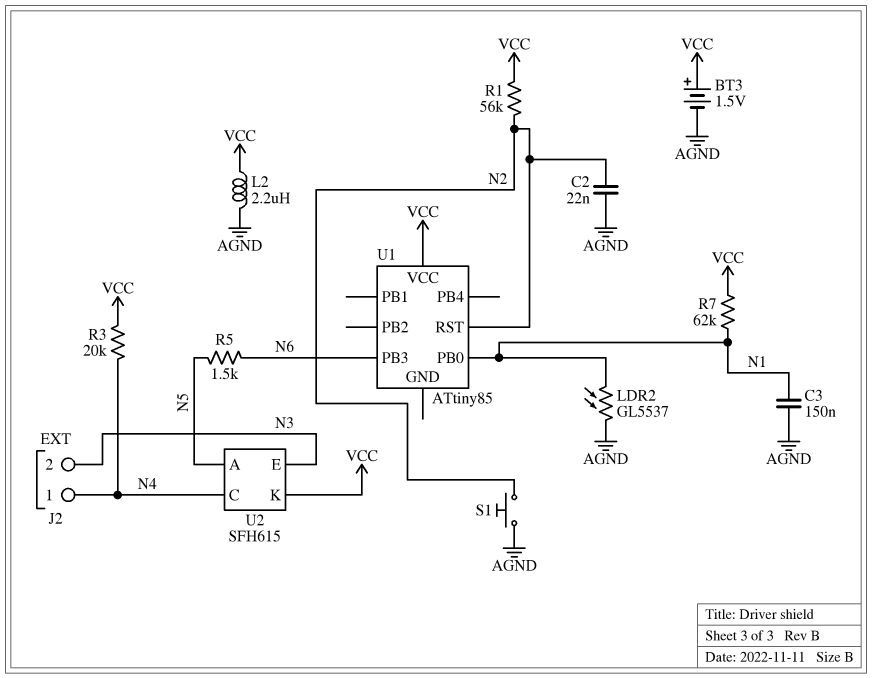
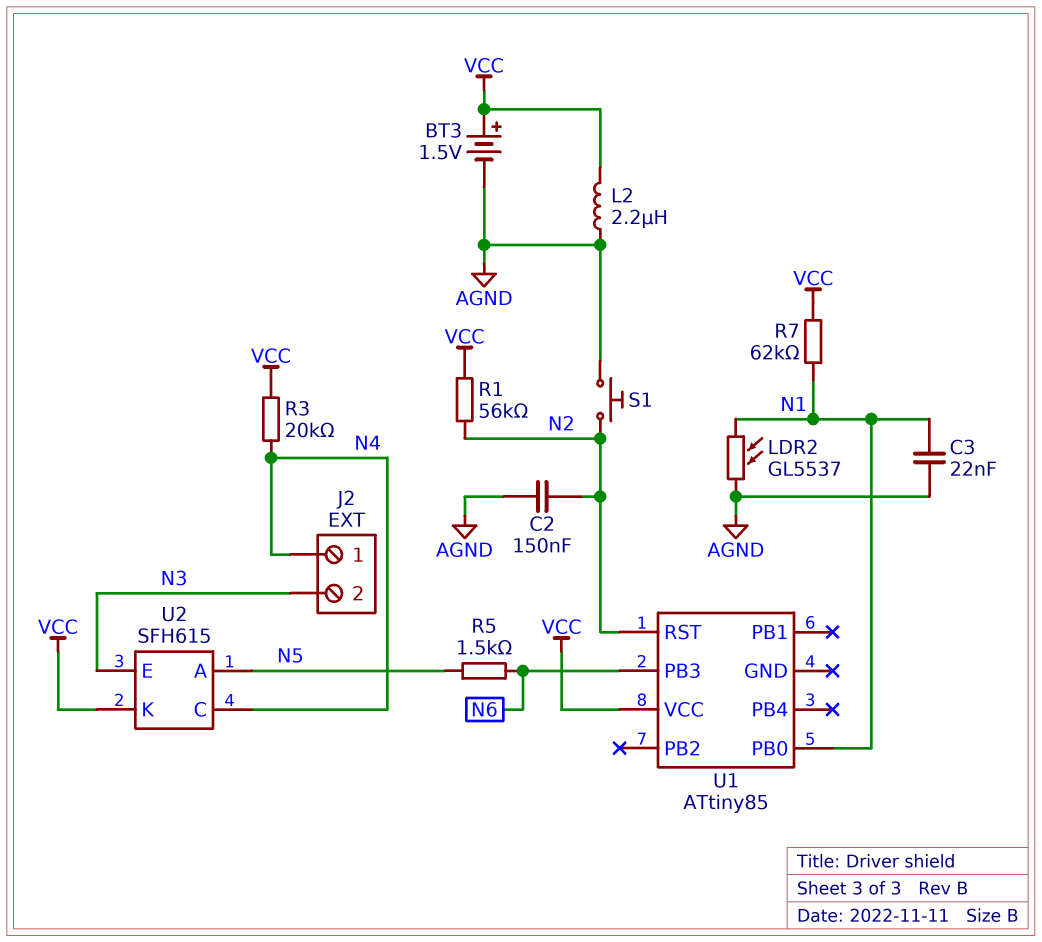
C2: 22nF (AGND, N2) -> 150nF (AGND, N2)
C3: 150nF (AGND, N1) -> 22nF (AGND, N1)

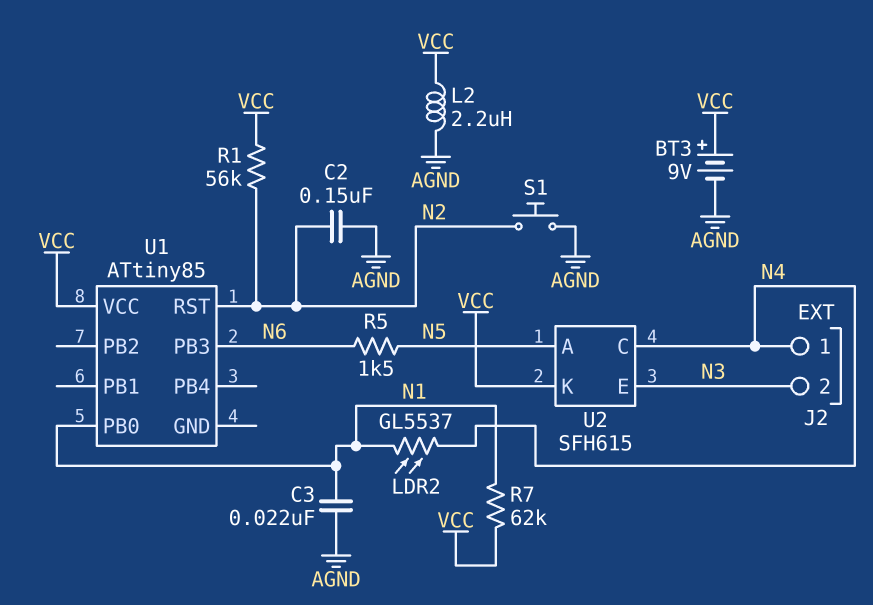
BT3: 1.5V (plus VCC, minus AGND) -> 9V (plus VCC, minus AGND)
LDR2: GL5537 (AGND, N1) -> GL5537 (N1, N4)
R3: 20k (N4, VCC) -> none

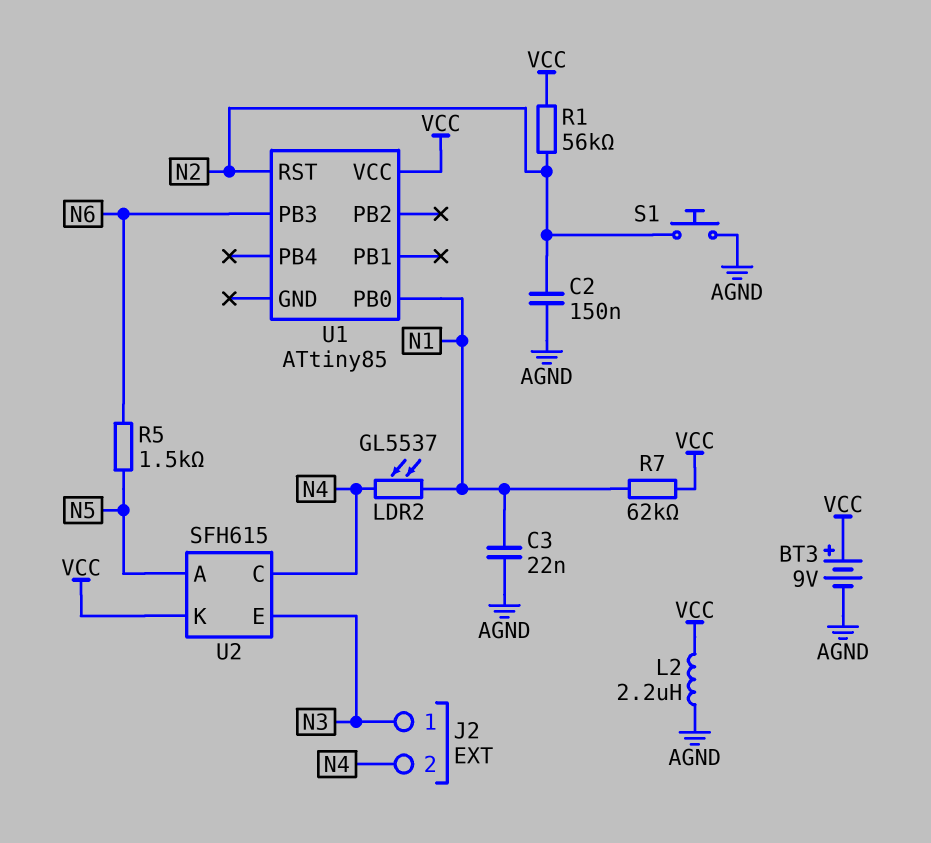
J2 pin 1: N4 -> N3
J2 pin 2: N3 -> N4

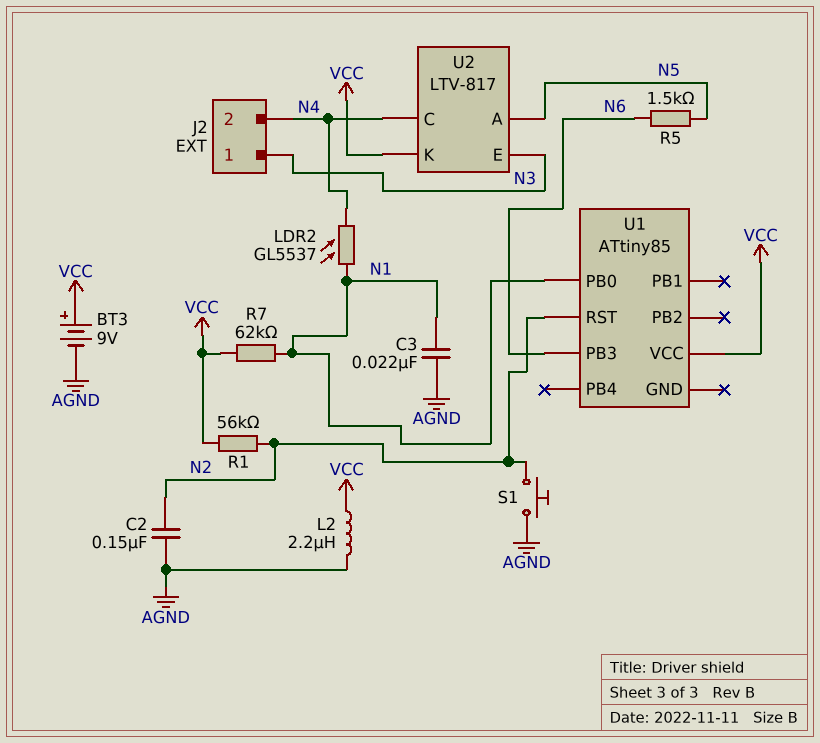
U2: SFH615 -> LTV-817

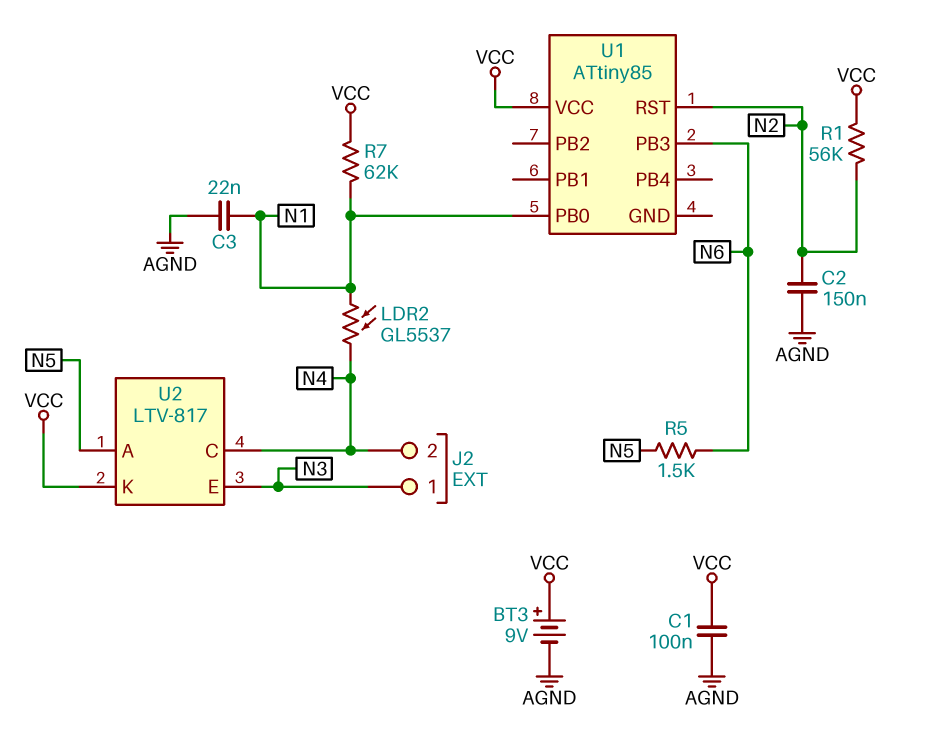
C1: none -> 100nF (AGND, VCC)
L2: 2.2uH (AGND, VCC) -> none
S1: button (AGND, N2) -> none

